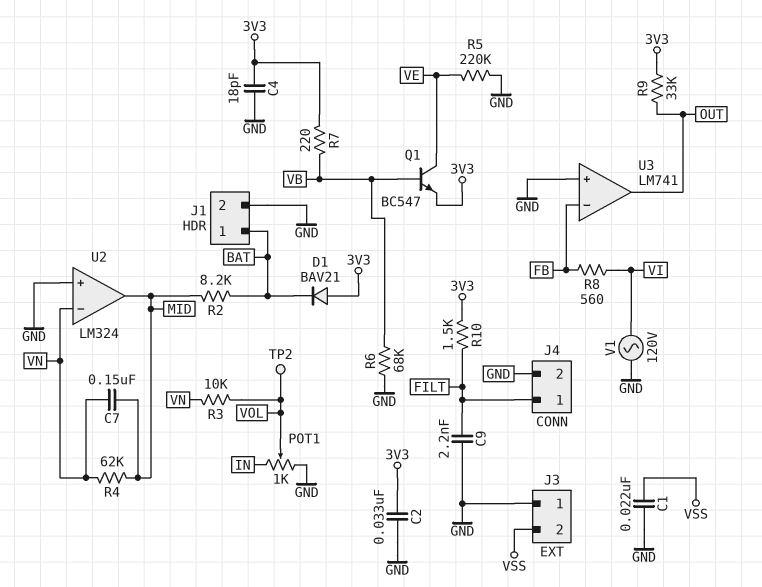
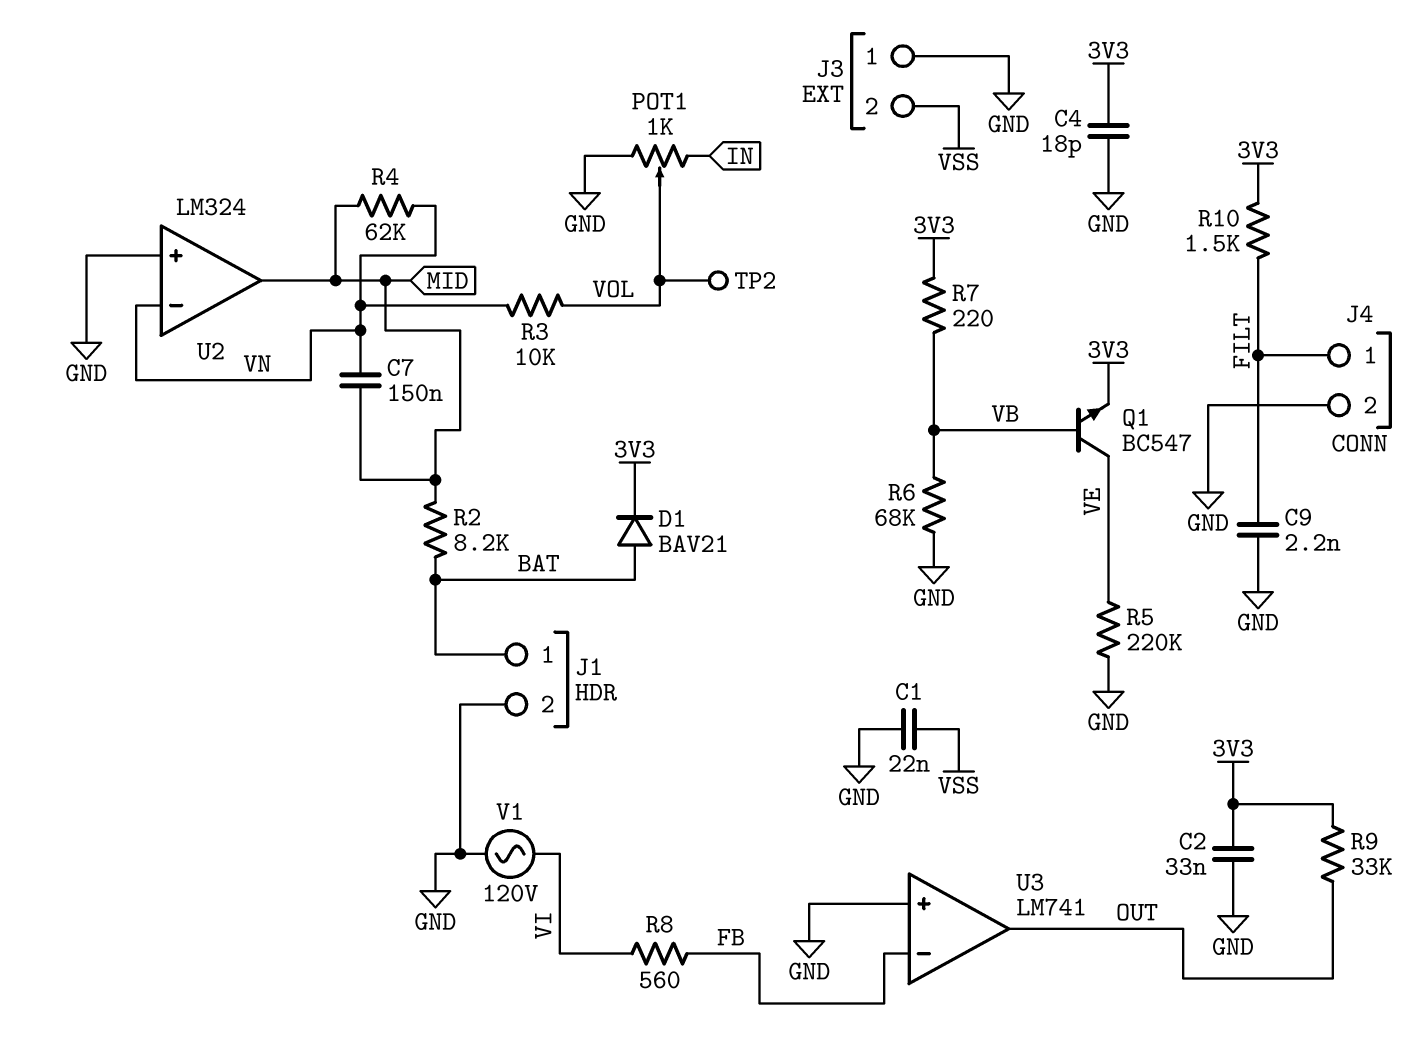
D1: diode BAV21 (A 3V3, K BAT) -> diode BAV21 (A BAT, K 3V3)

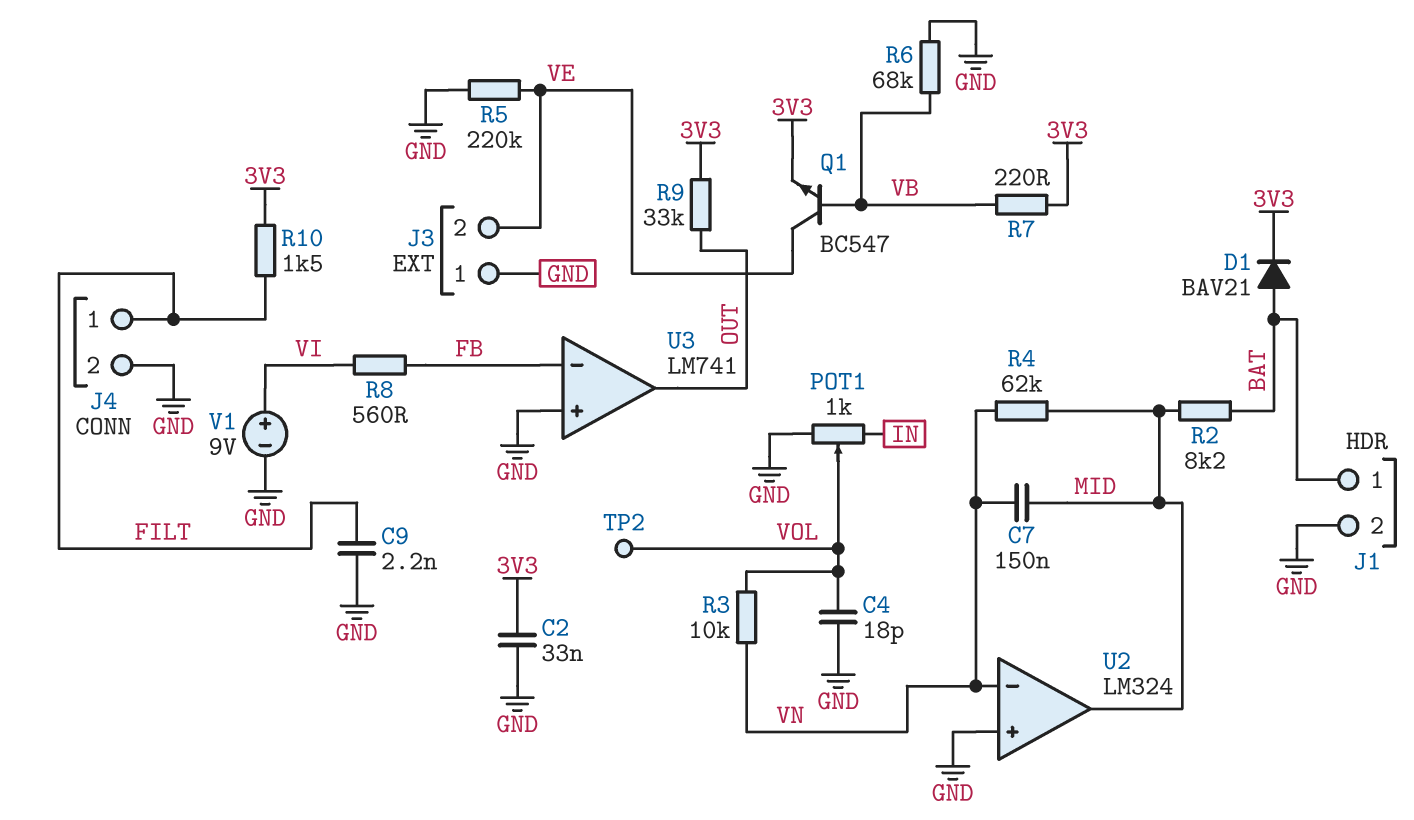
C1: 22nF (GND, VSS) -> none
C4: 18pF (3V3, GND) -> 18pF (GND, VOL)
J3 pin 2: VSS -> VE
V1: AC 120V (GND, VI) -> 9V (plus VI, minus GND)

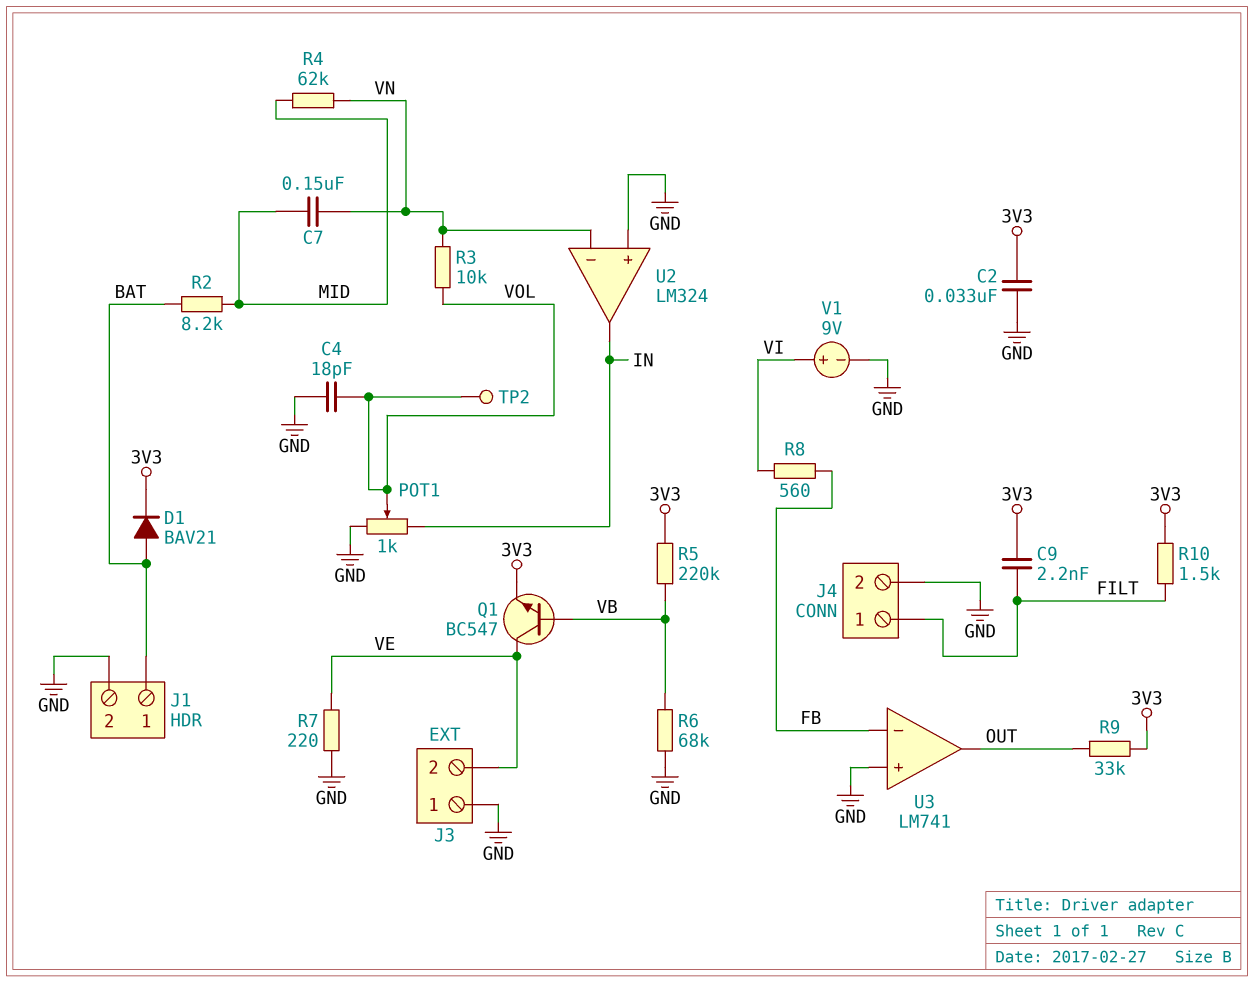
C9: 2.2nF (FILT, GND) -> 2.2nF (3V3, FILT)
R5: 220k (GND, VE) -> 220k (3V3, VB)
R7: 220 (3V3, VB) -> 220 (GND, VE)
U2 pin out: MID -> IN

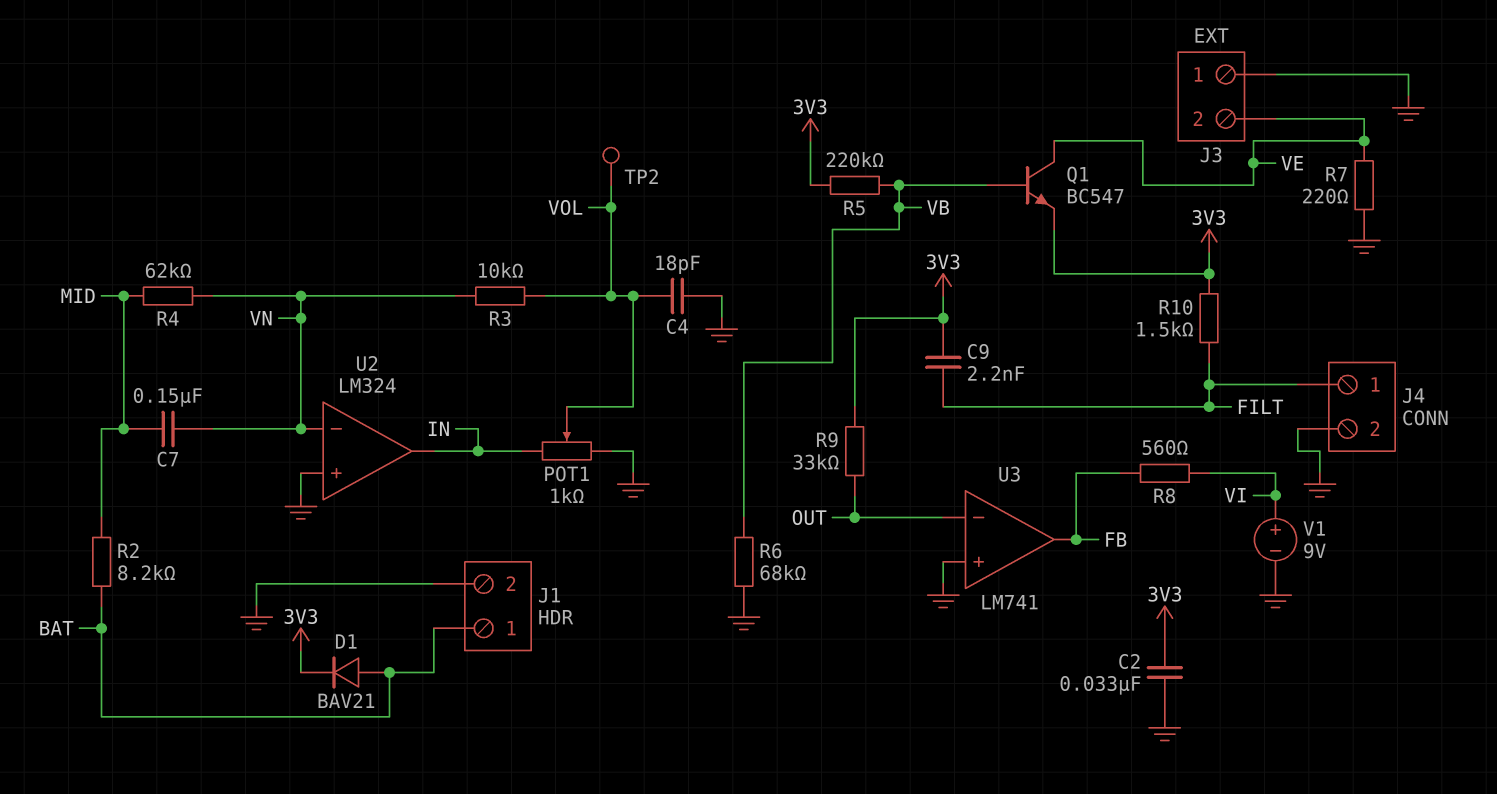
U3 pin in-: FB -> OUT
U3 pin out: OUT -> FB

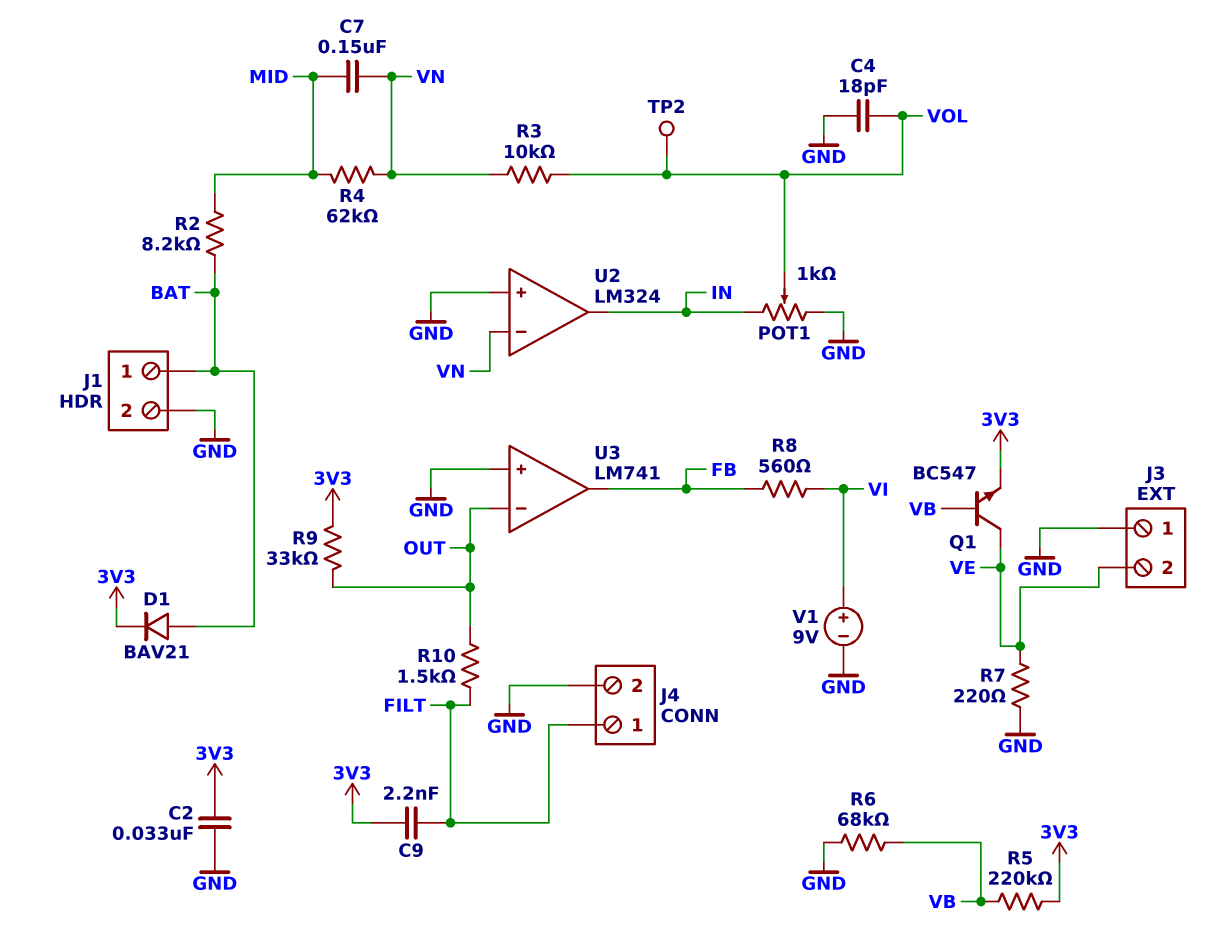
R10: 1.5k (3V3, FILT) -> 1.5k (FILT, OUT)

